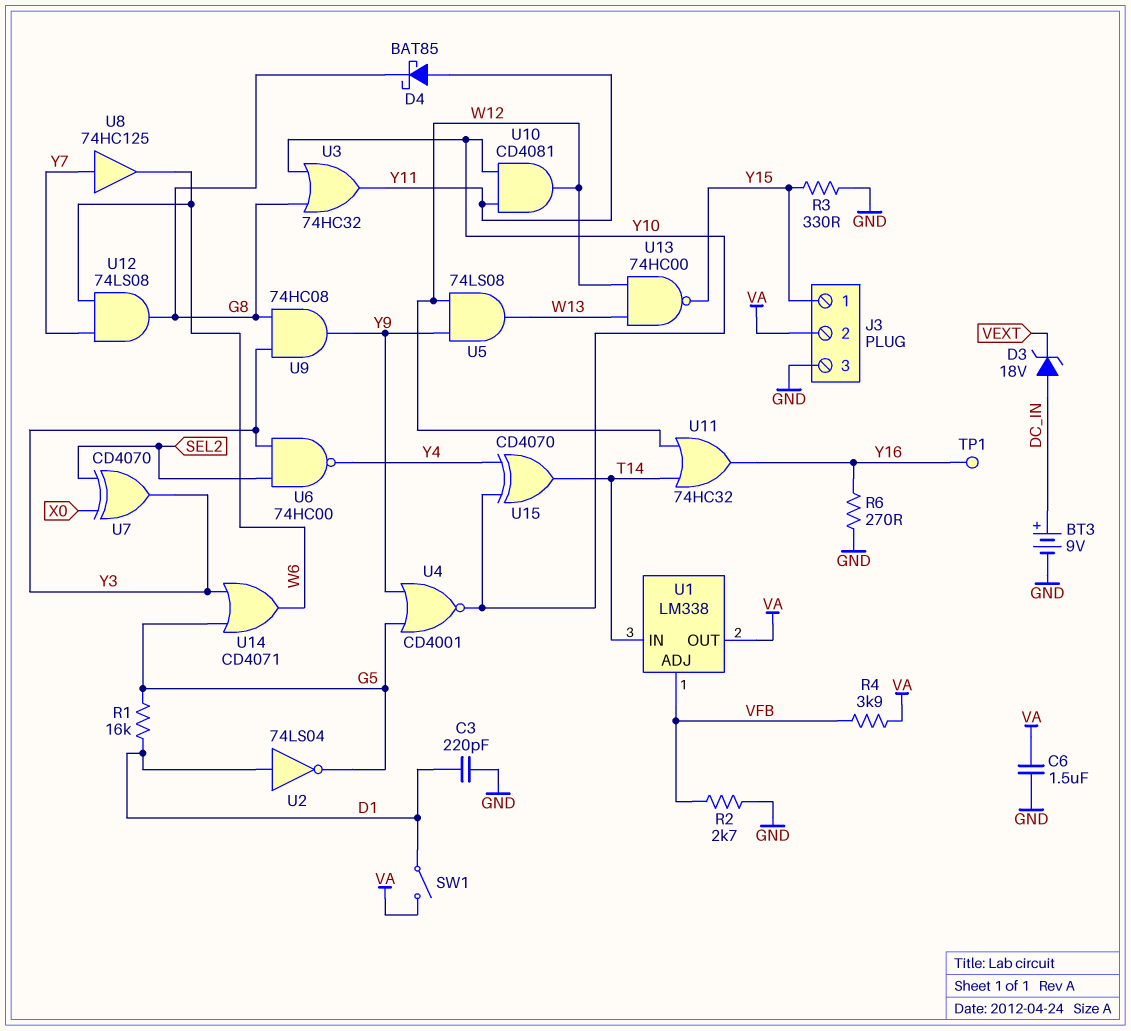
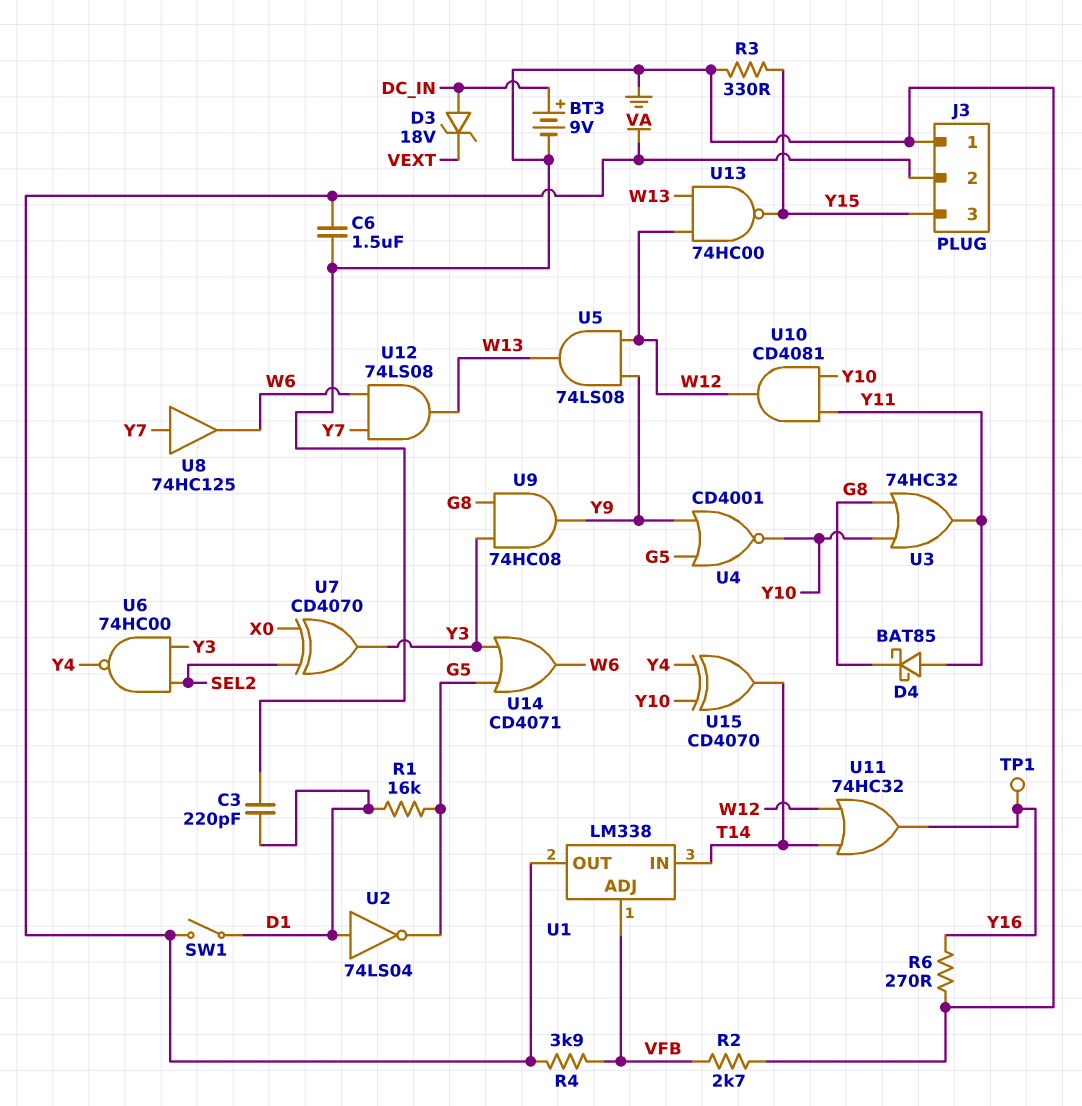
J3 pin 1: Y15 -> GND
J3 pin 3: GND -> Y15
U12: AND 74LS08 (in W6, in Y7, out G8) -> AND 74LS08 (in W6, in Y7, out W13)

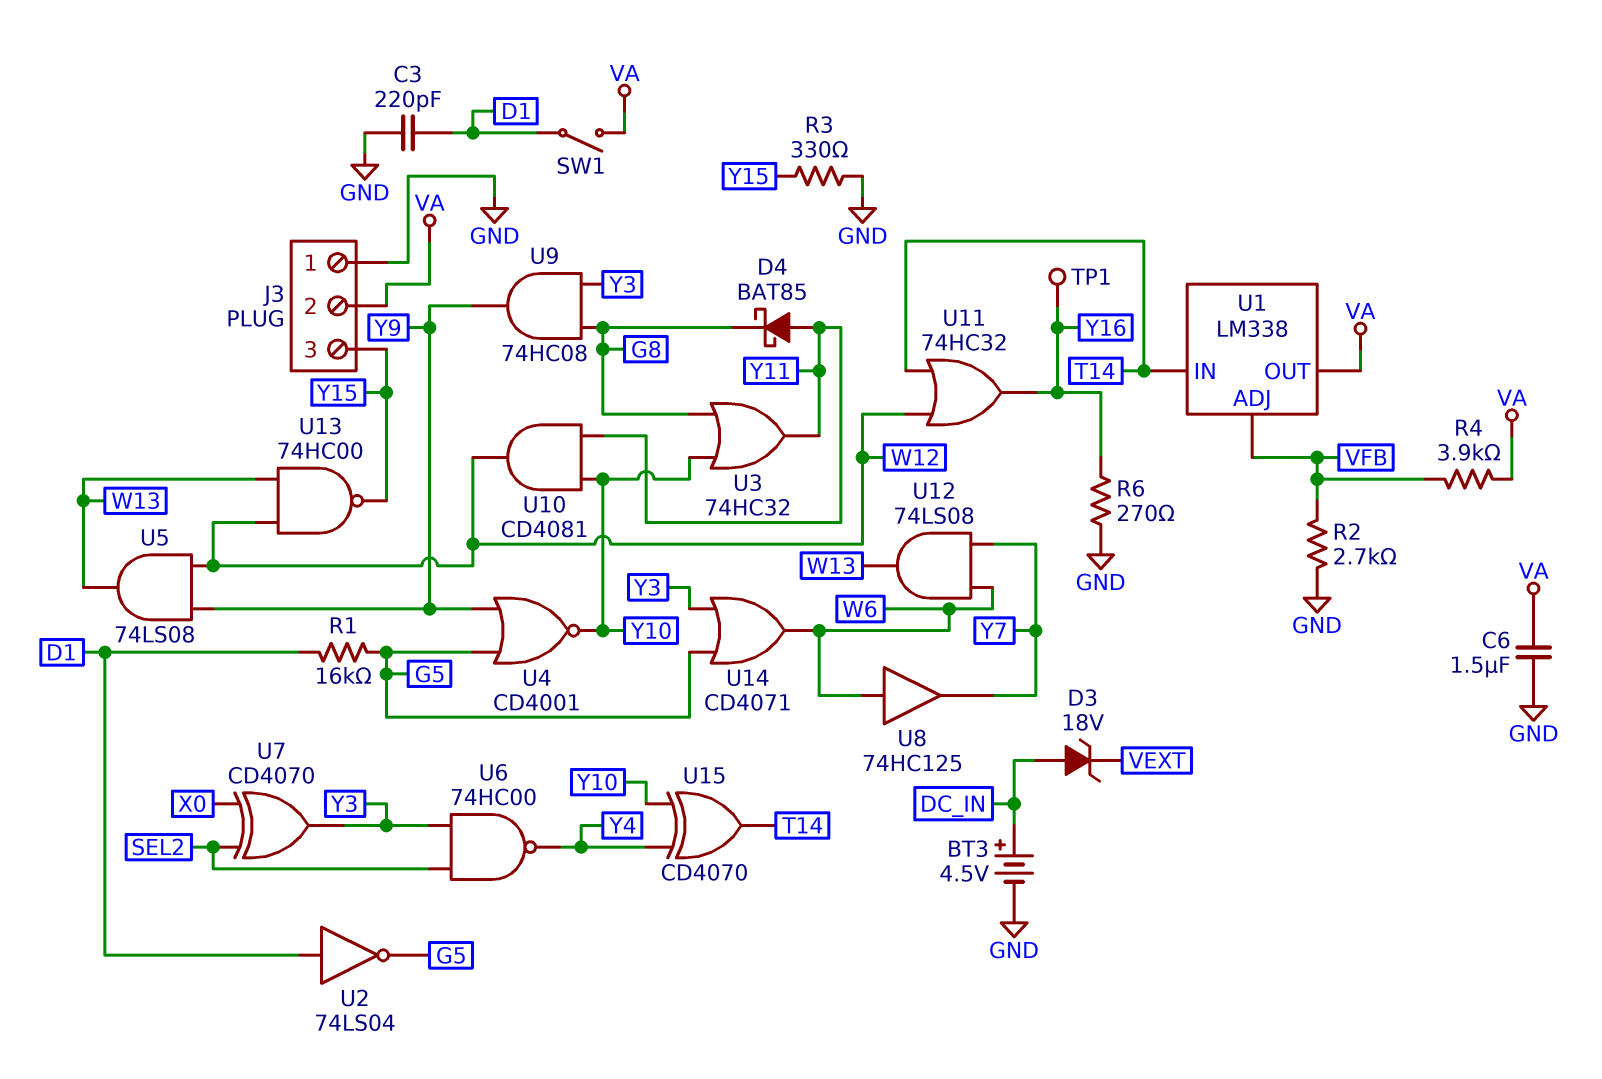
BT3: 9V (plus DC_IN, minus GND) -> 4.5V (plus DC_IN, minus GND)
U8: buffer 74HC125 (in Y7, out W6) -> buffer 74HC125 (in W6, out Y7)

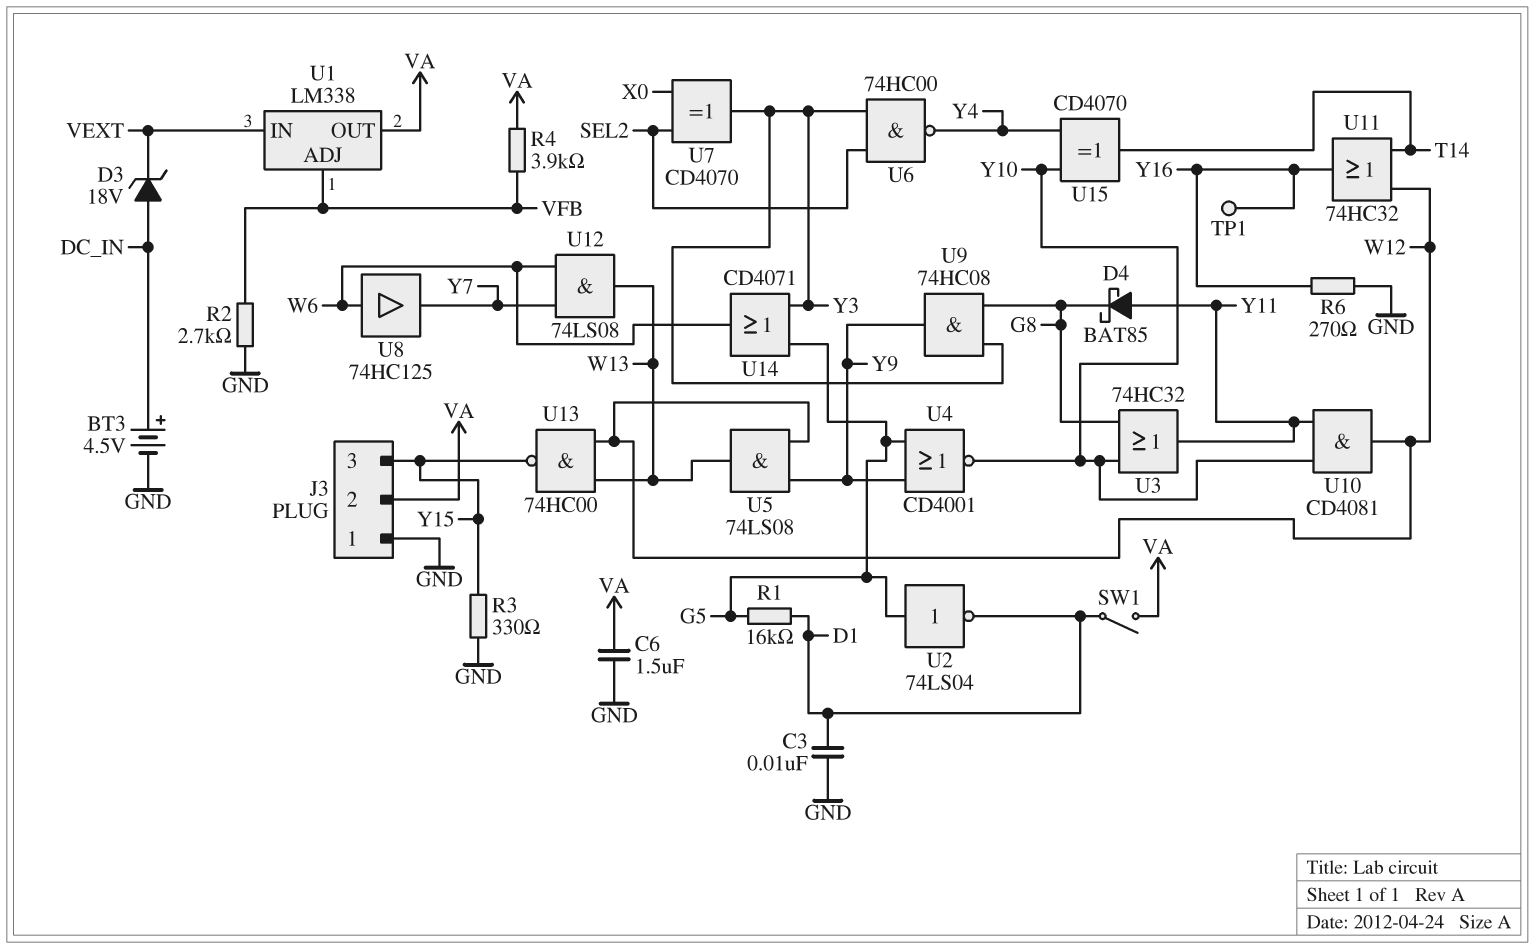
C3: 220pF (D1, GND) -> 10nF (D1, GND)
U1 pin IN: T14 -> VEXT
U2: NOT 74LS04 (in D1, out G5) -> NOT 74LS04 (in G5, out D1)

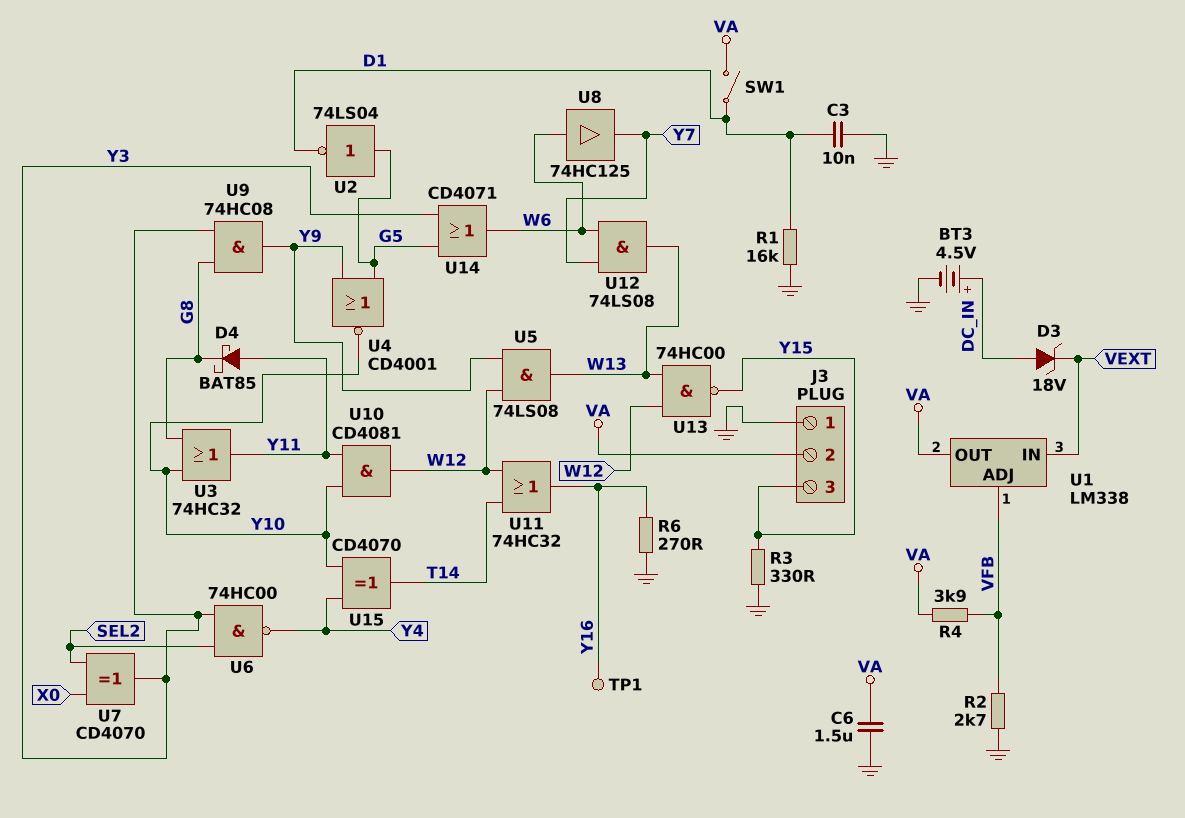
R1: 16k (D1, G5) -> 16k (D1, GND)

